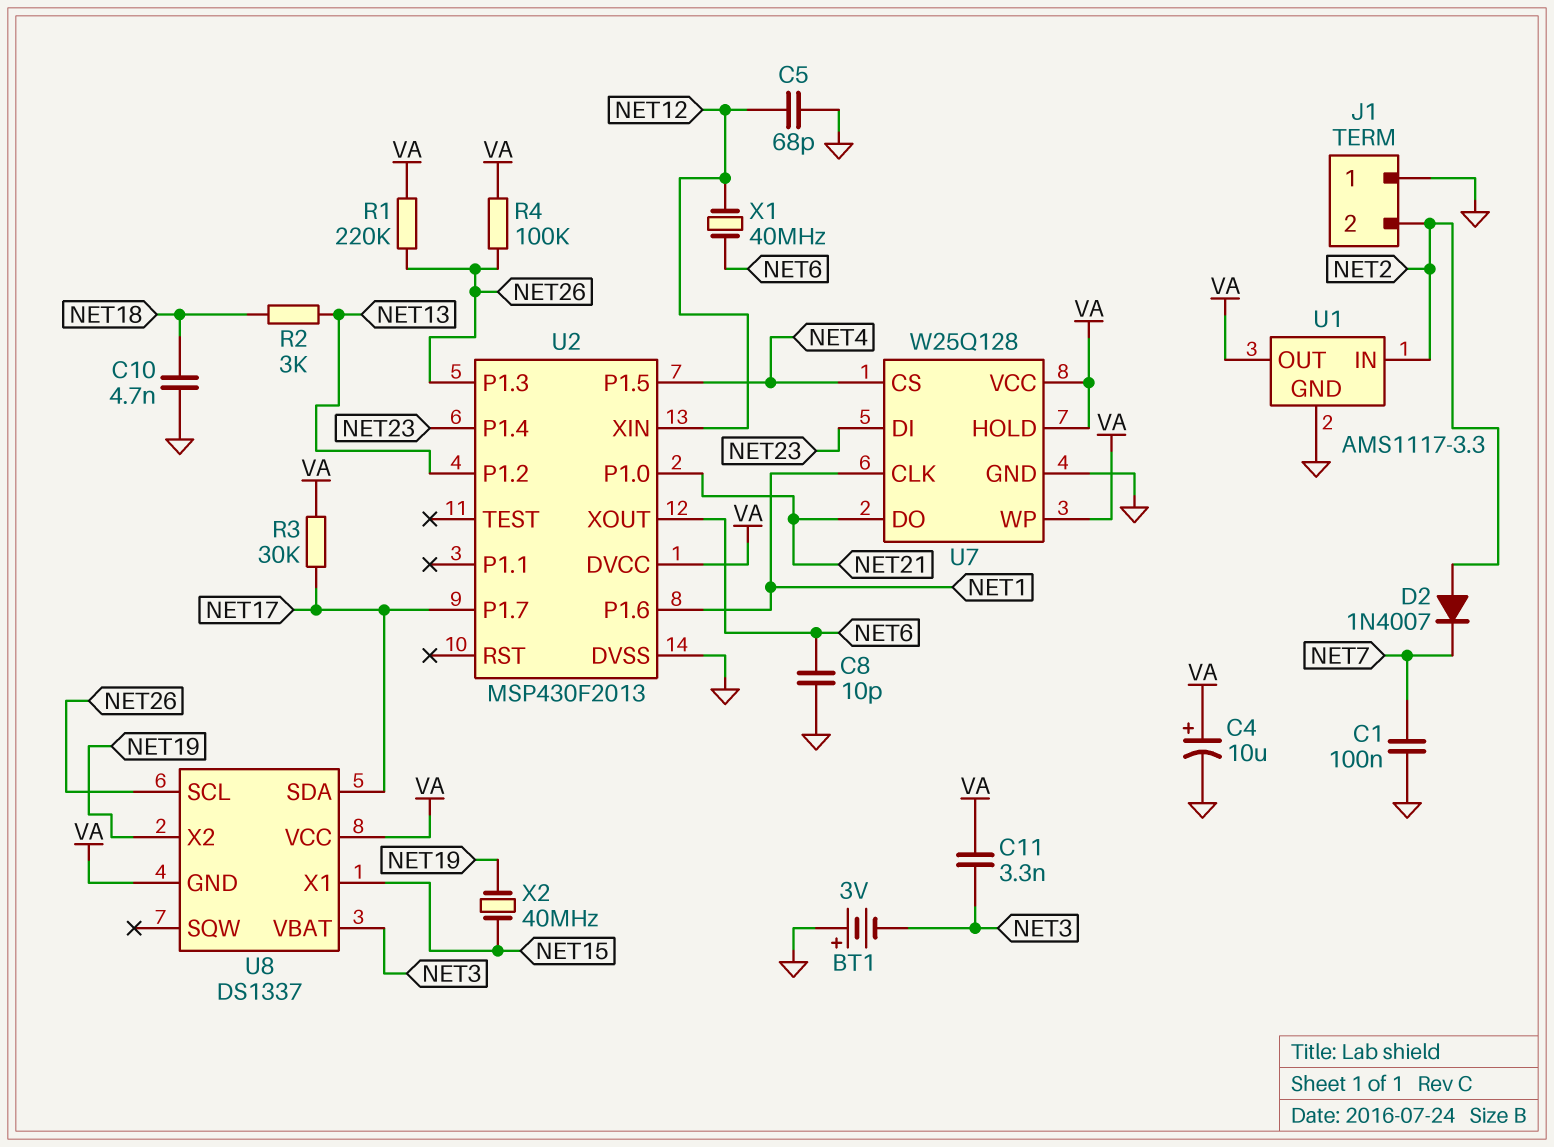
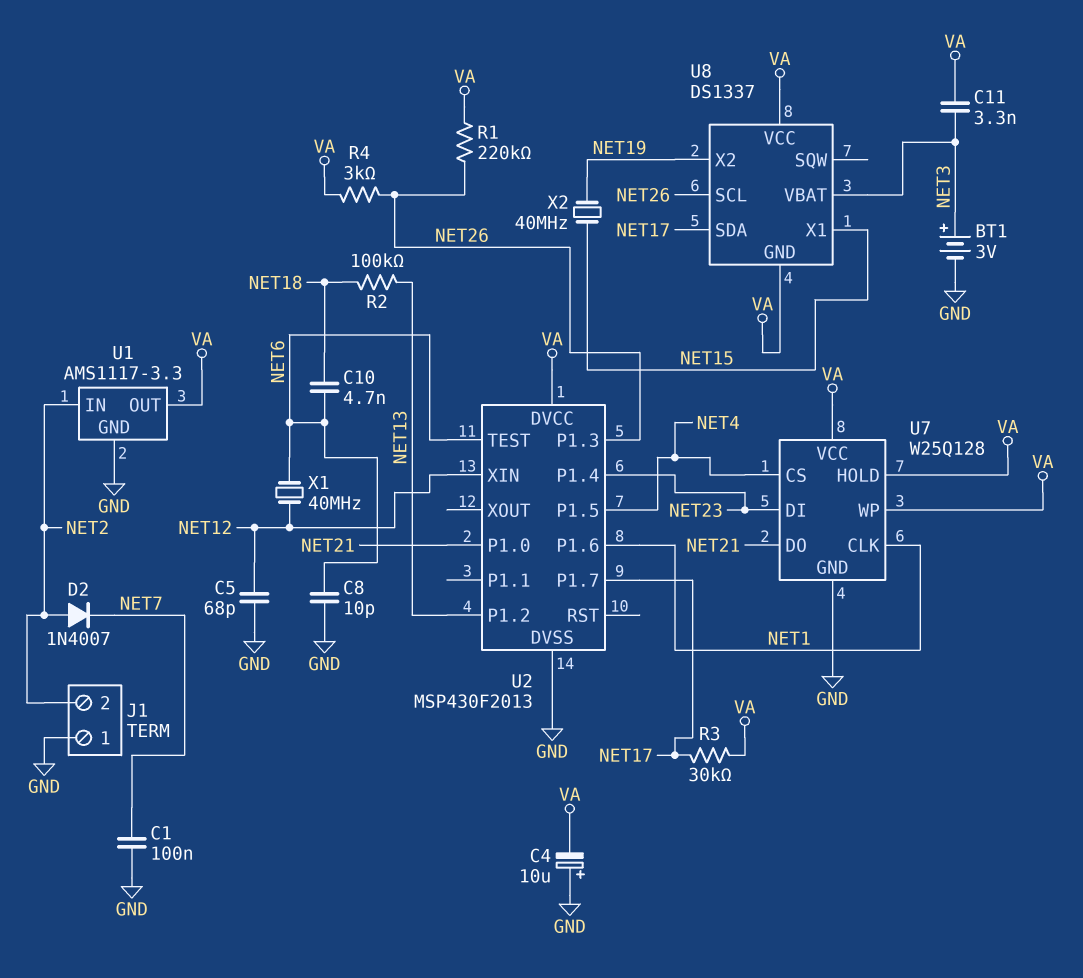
BT1: 3V (plus GND, minus NET3) -> 3V (plus NET3, minus GND)
C4: 10uF (plus VA, minus GND) -> 10uF (plus GND, minus VA)
C10: 4.7nF (GND, NET18) -> 4.7nF (NET6, NET18)
R2: 3k (NET13, NET18) -> 100k (NET13, NET18)
R4: 100k (NET26, VA) -> 3k (NET26, VA)
U2 pin TEST: none -> NET6
U2 pin XOUT: NET6 -> none

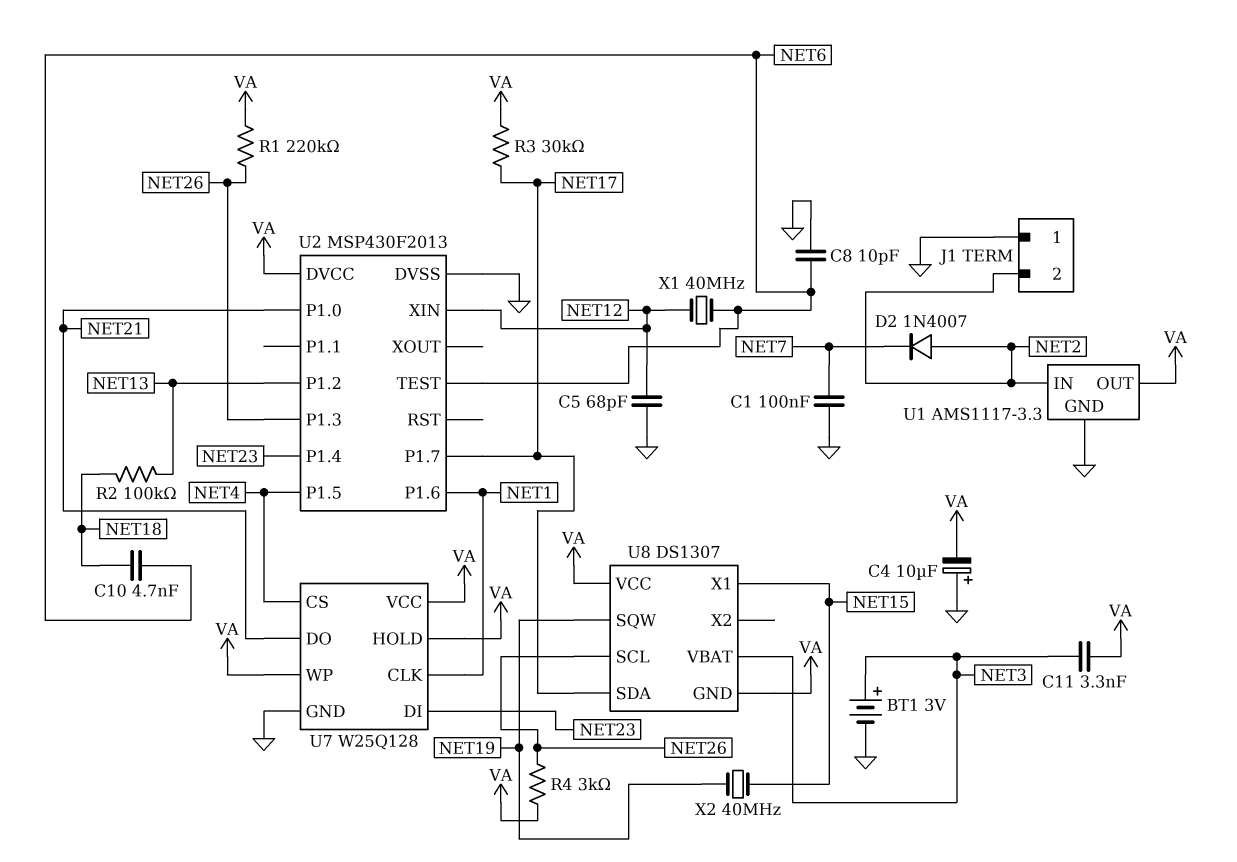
U8: DS1337 -> DS1307
U8 pin SQW: none -> NET19
U8 pin X2: NET19 -> none

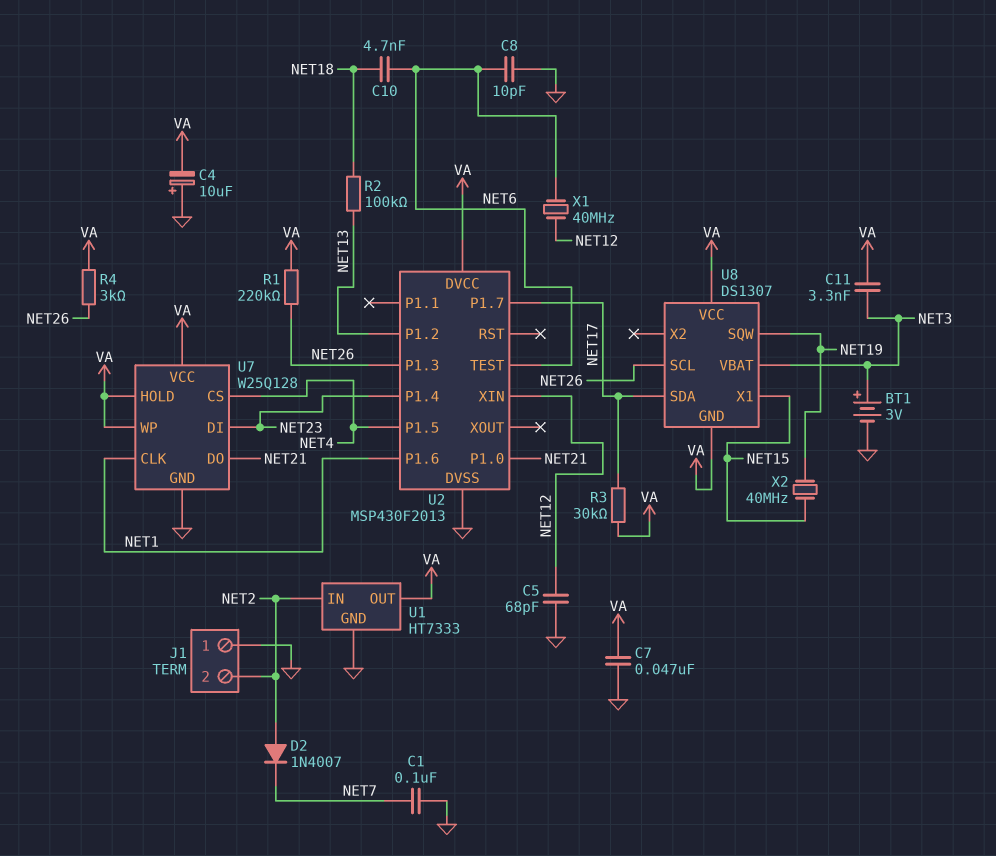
C7: none -> 47nF (GND, VA)
U1: AMS1117-3.3 -> HT7333

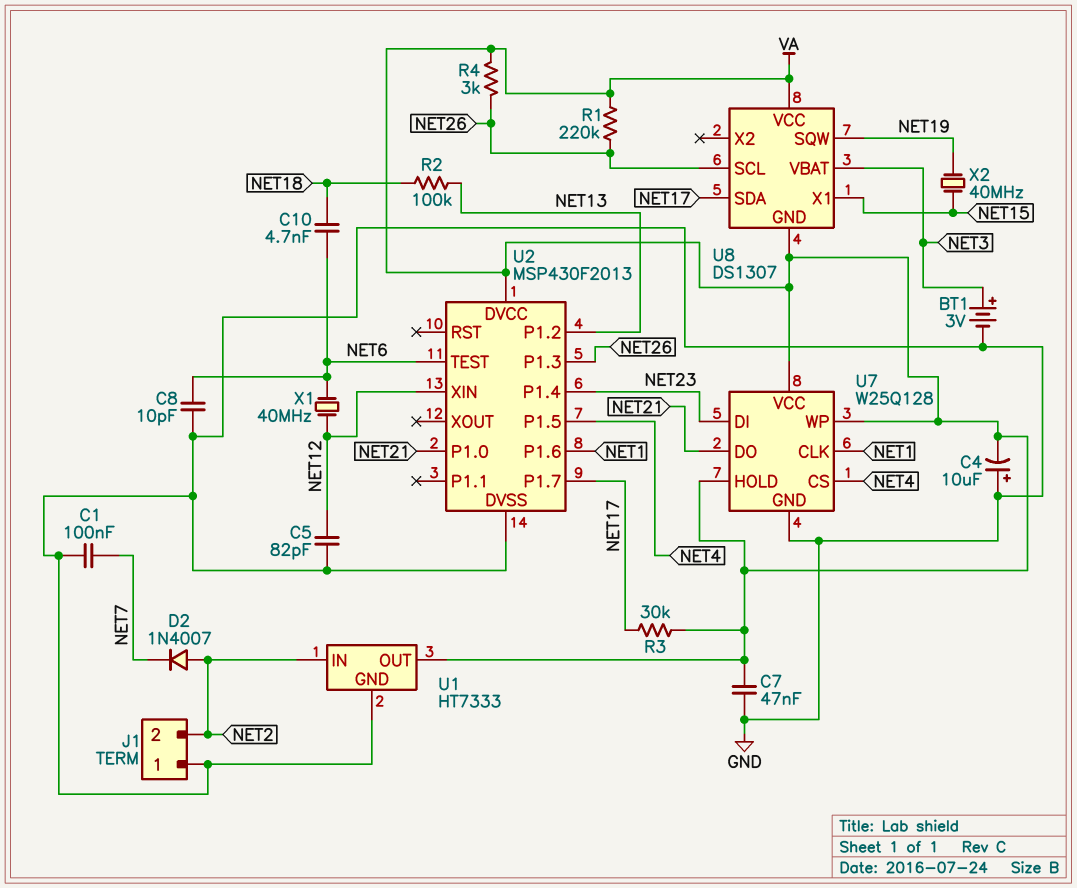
C5: 68pF (GND, NET12) -> 82pF (GND, NET12)
C11: 3.3nF (NET3, VA) -> none

